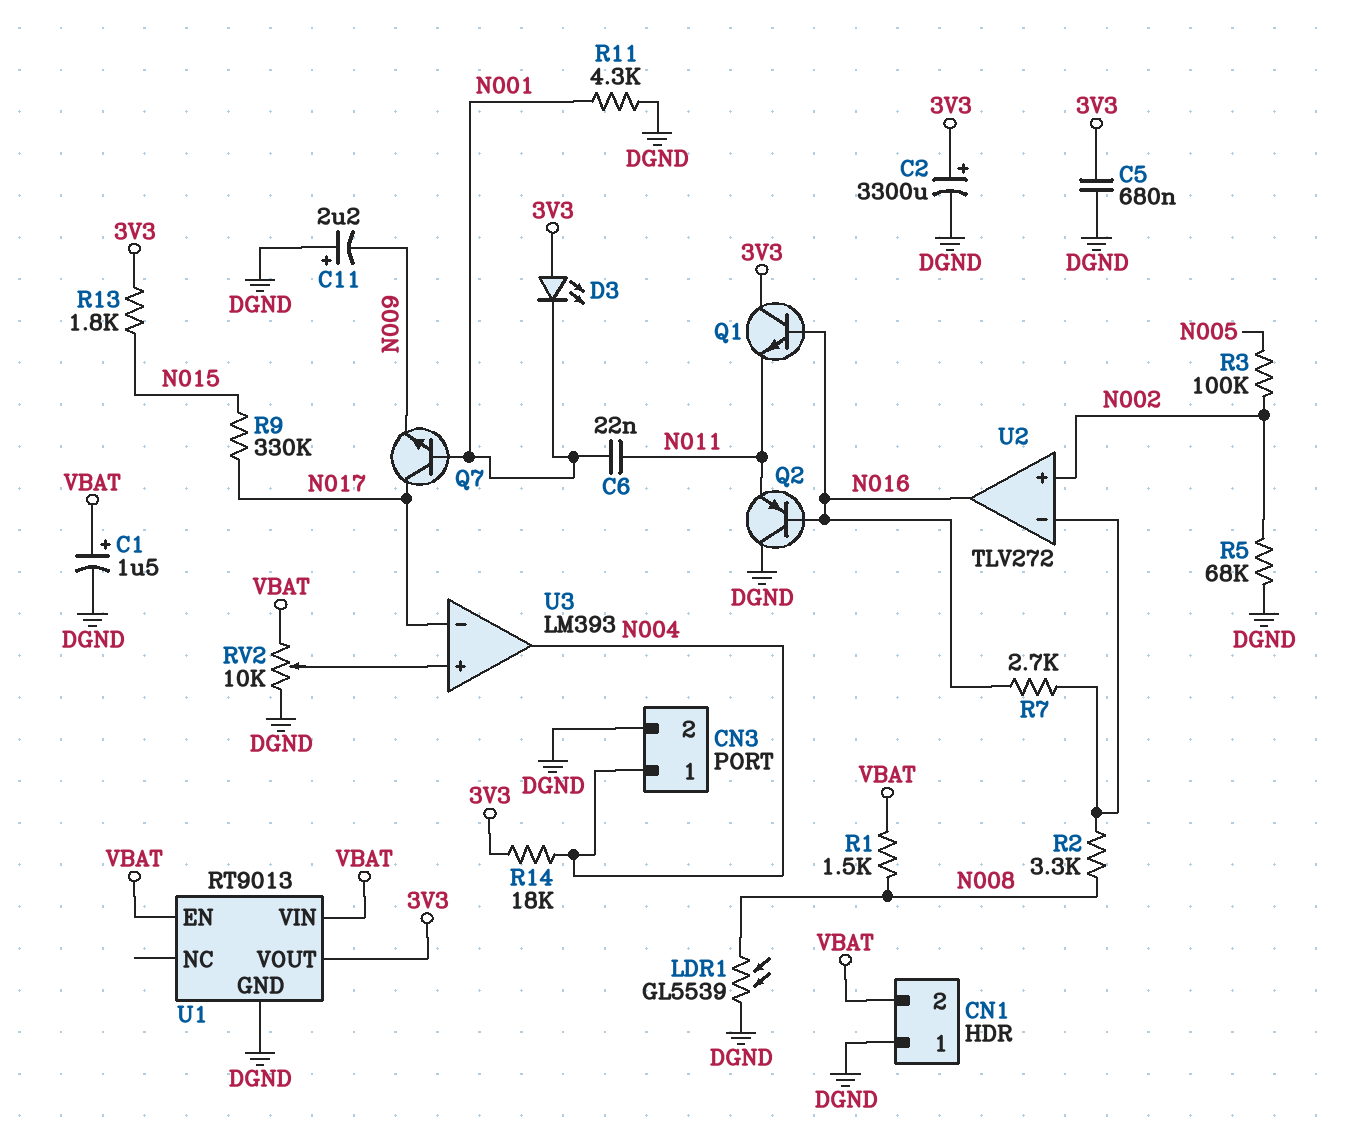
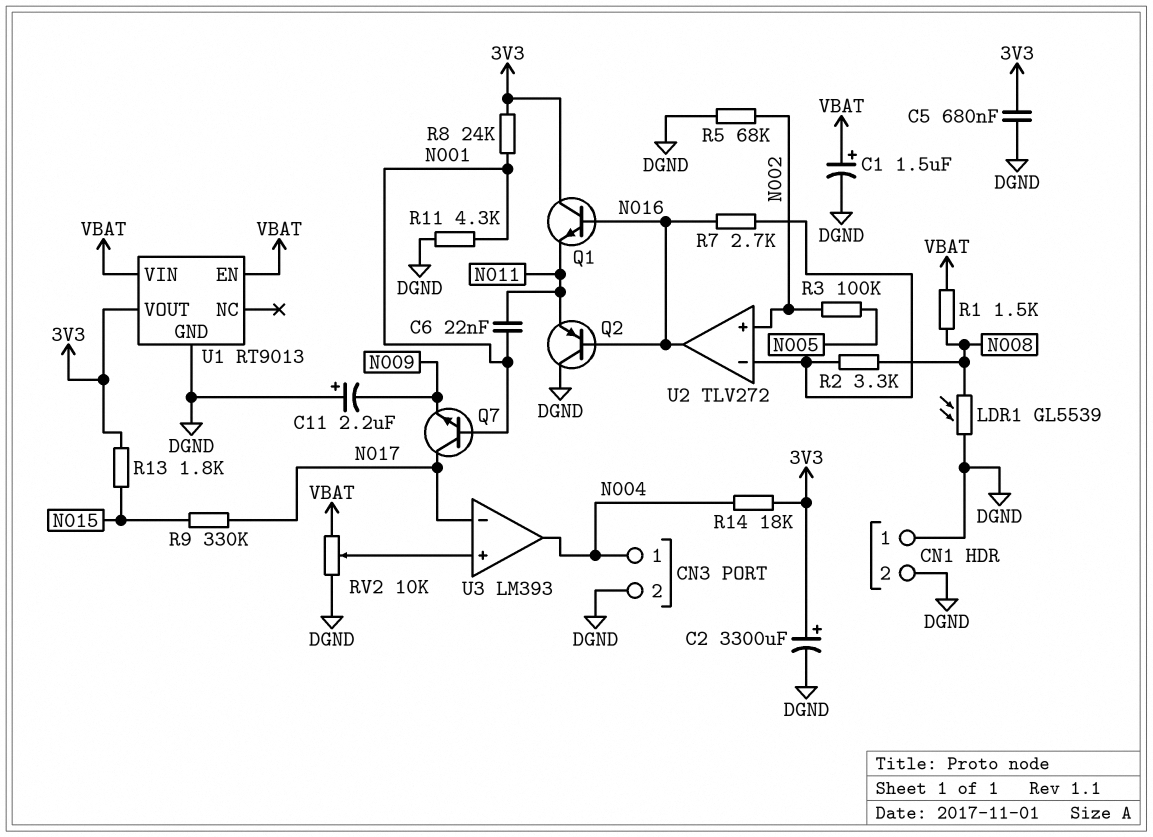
CN1 pin 2: VBAT -> DGND
D3: LED (A 3V3, K N001) -> none
R8: none -> 24k (3V3, N001)

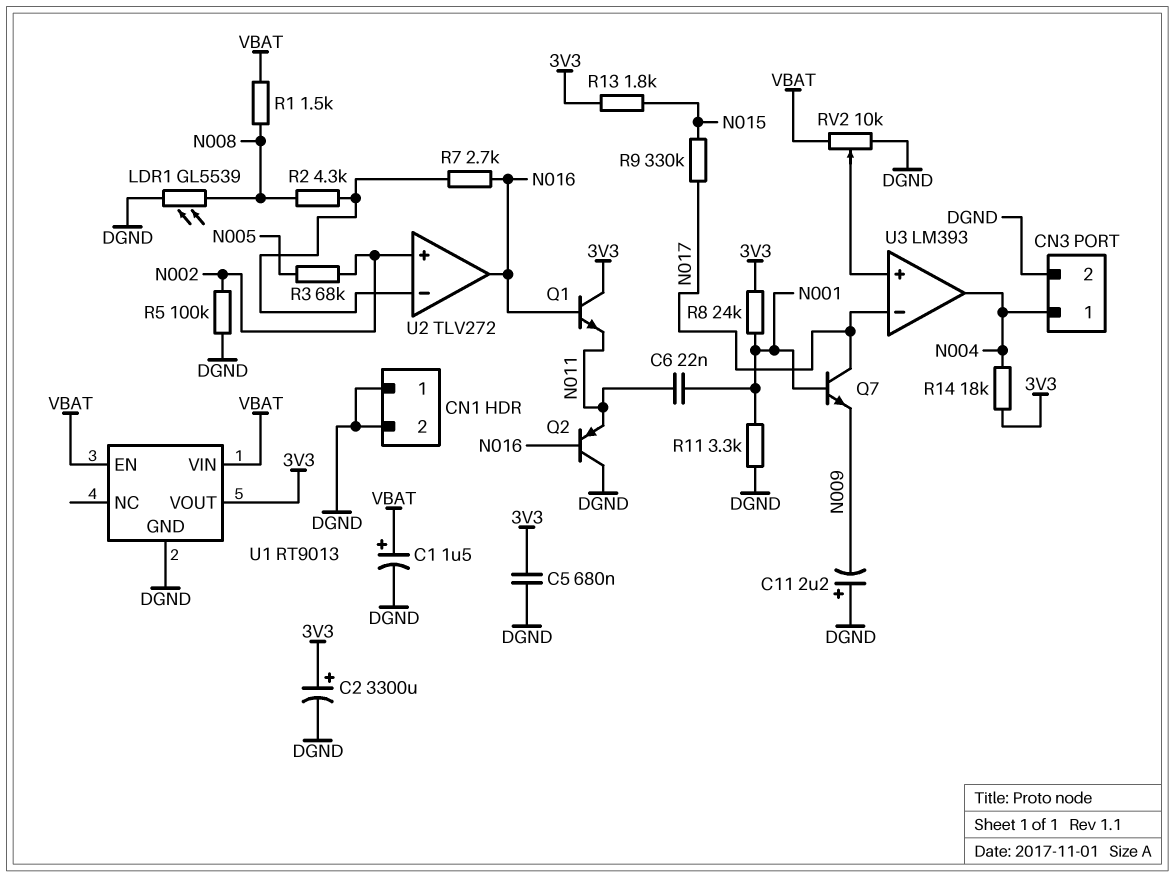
R2: 3.3k (N008, U2/in-) -> 4.3k (N008, U2/in-)
R3: 100k (N002, N005) -> 68k (N002, N005)
R5: 68k (DGND, N002) -> 100k (DGND, N002)
R11: 4.3k (DGND, N001) -> 3.3k (DGND, N001)

